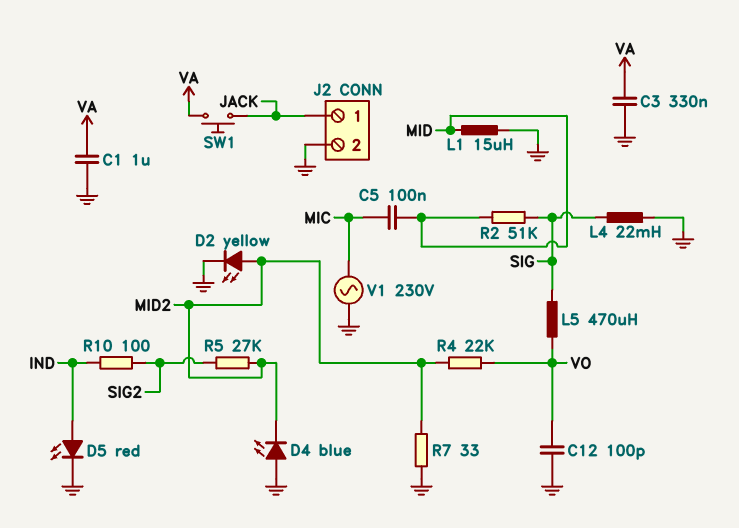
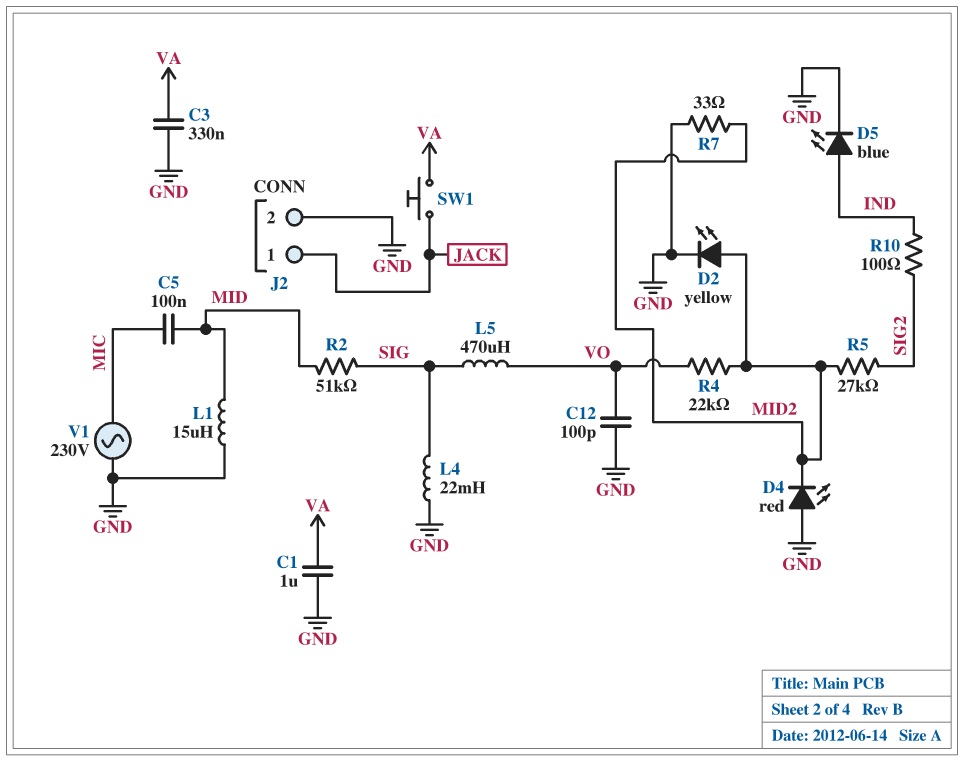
D4: LED blue (A GND, K MID2) -> LED red (A GND, K MID2)
D5: LED red (A IND, K GND) -> LED blue (A IND, K GND)

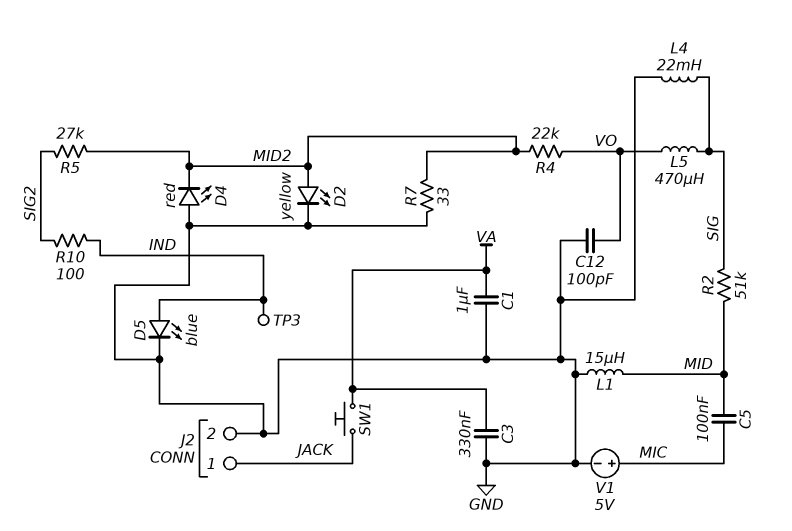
TP3: none -> test point (IND)
V1: AC 230V (GND, MIC) -> 5V (plus MIC, minus GND)

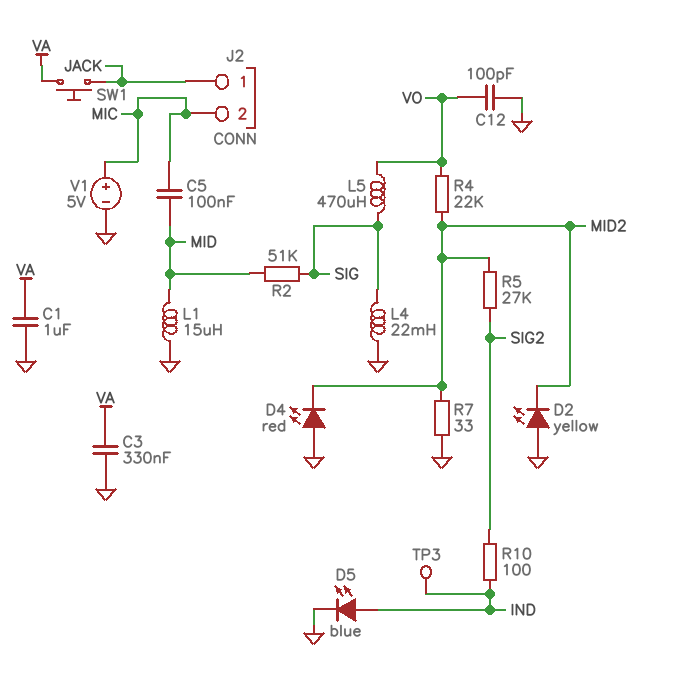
D2: LED yellow (A MID2, K GND) -> LED yellow (A GND, K MID2)
J2 pin 2: GND -> MIC

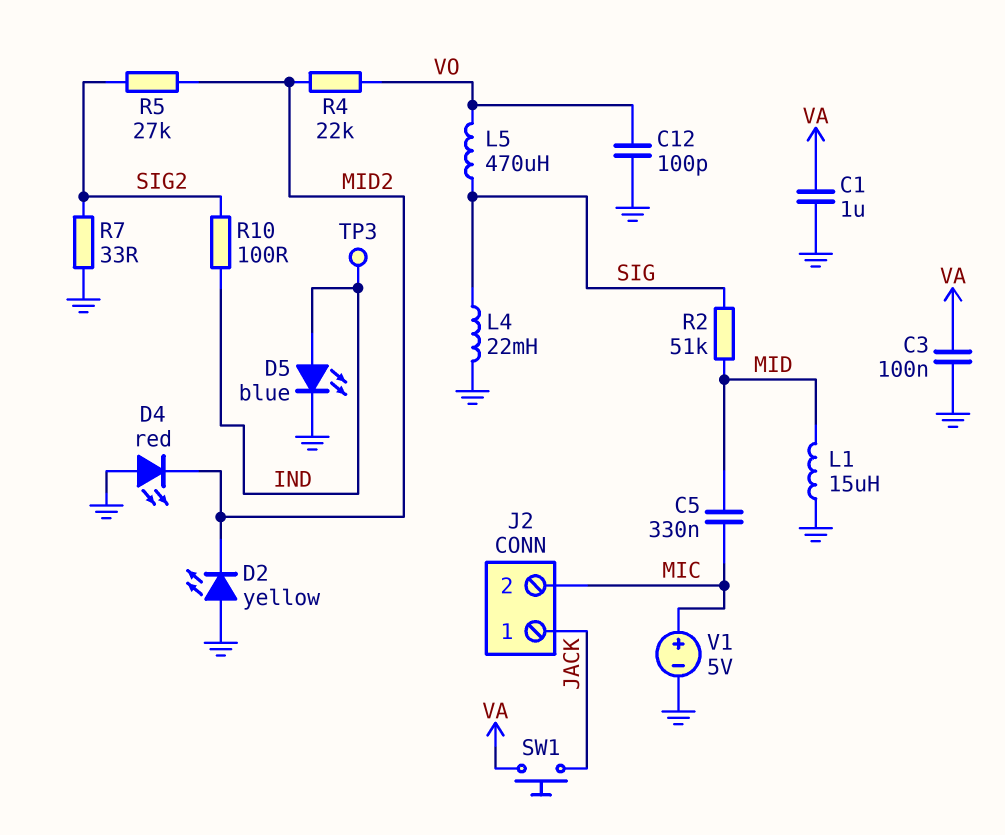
C3: 330nF (GND, VA) -> 100nF (GND, VA)
C5: 100nF (MIC, MID) -> 330nF (MIC, MID)
R7: 33 (GND, MID2) -> 33 (GND, SIG2)

